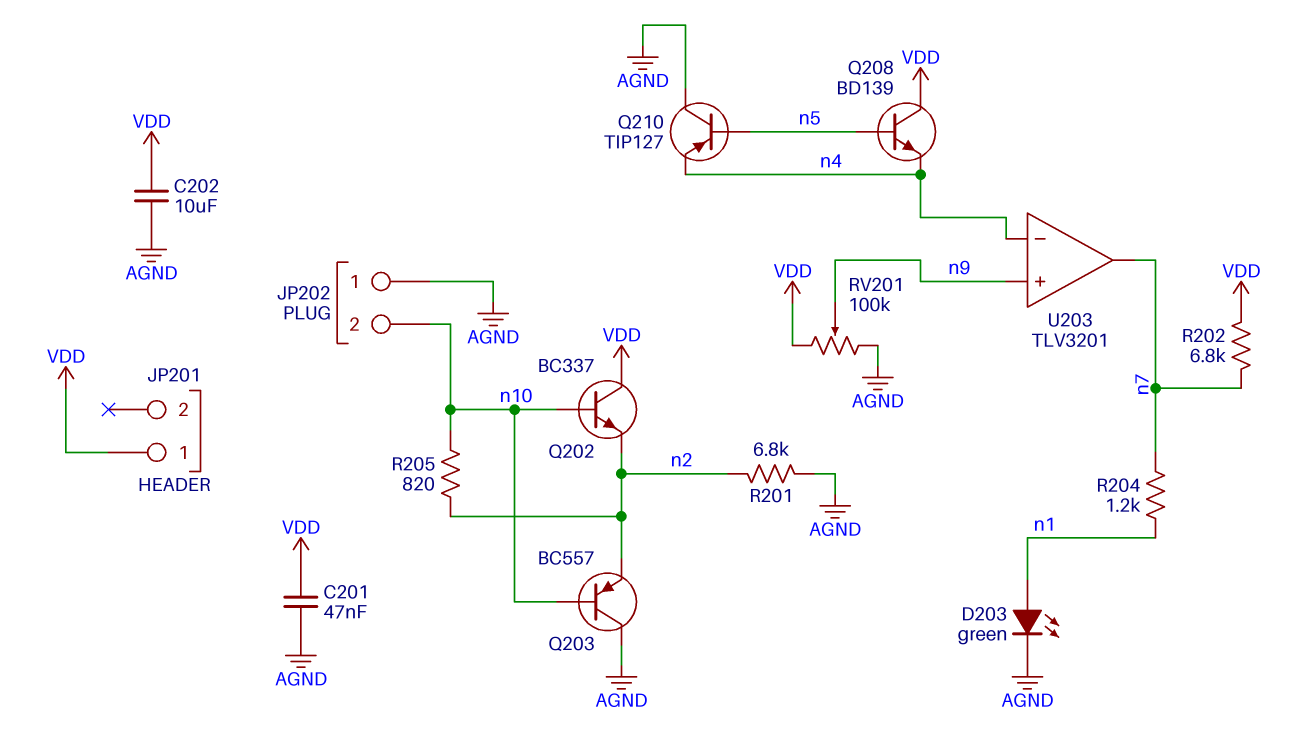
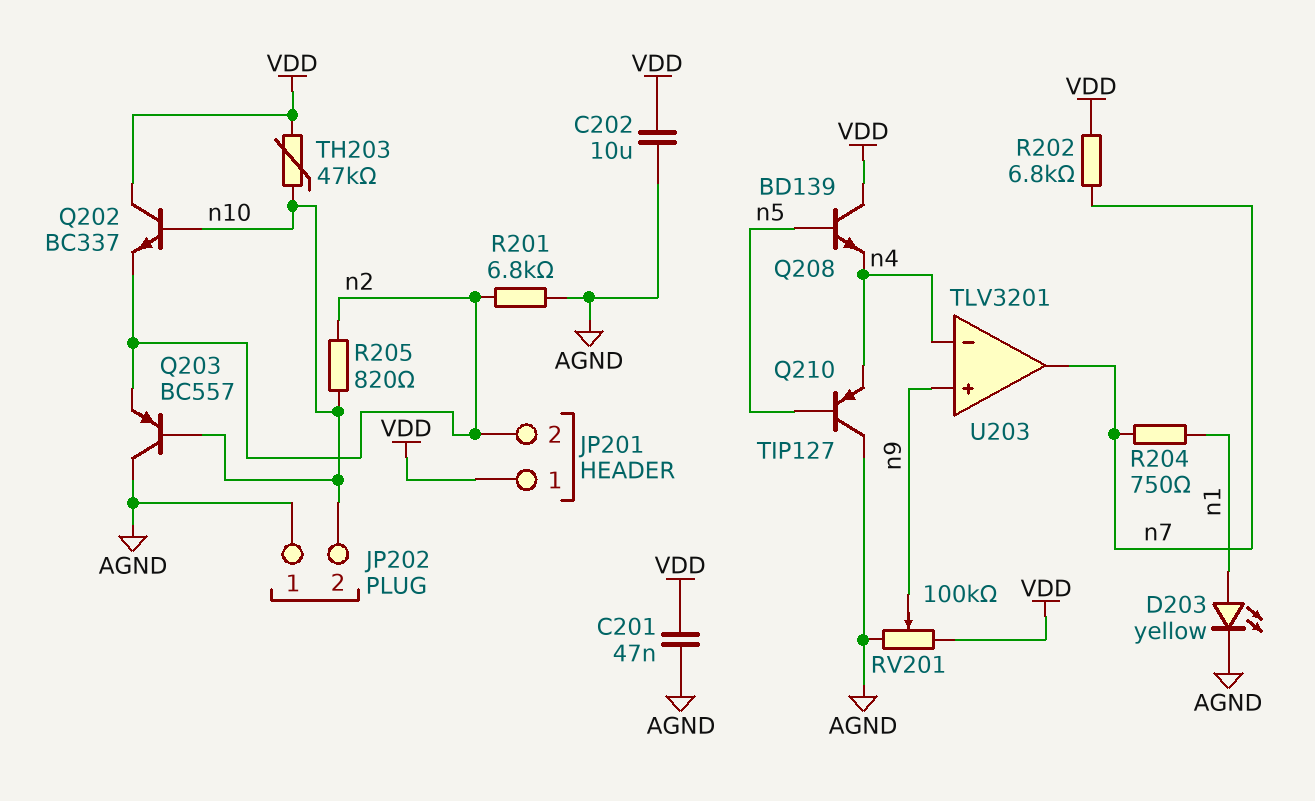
D203: LED green (A n1, K AGND) -> LED yellow (A n1, K AGND)
JP201 pin 2: none -> n2
R204: 1.2k (n1, n7) -> 750 (n1, n7)
TH203: none -> 47k (VDD, n10)

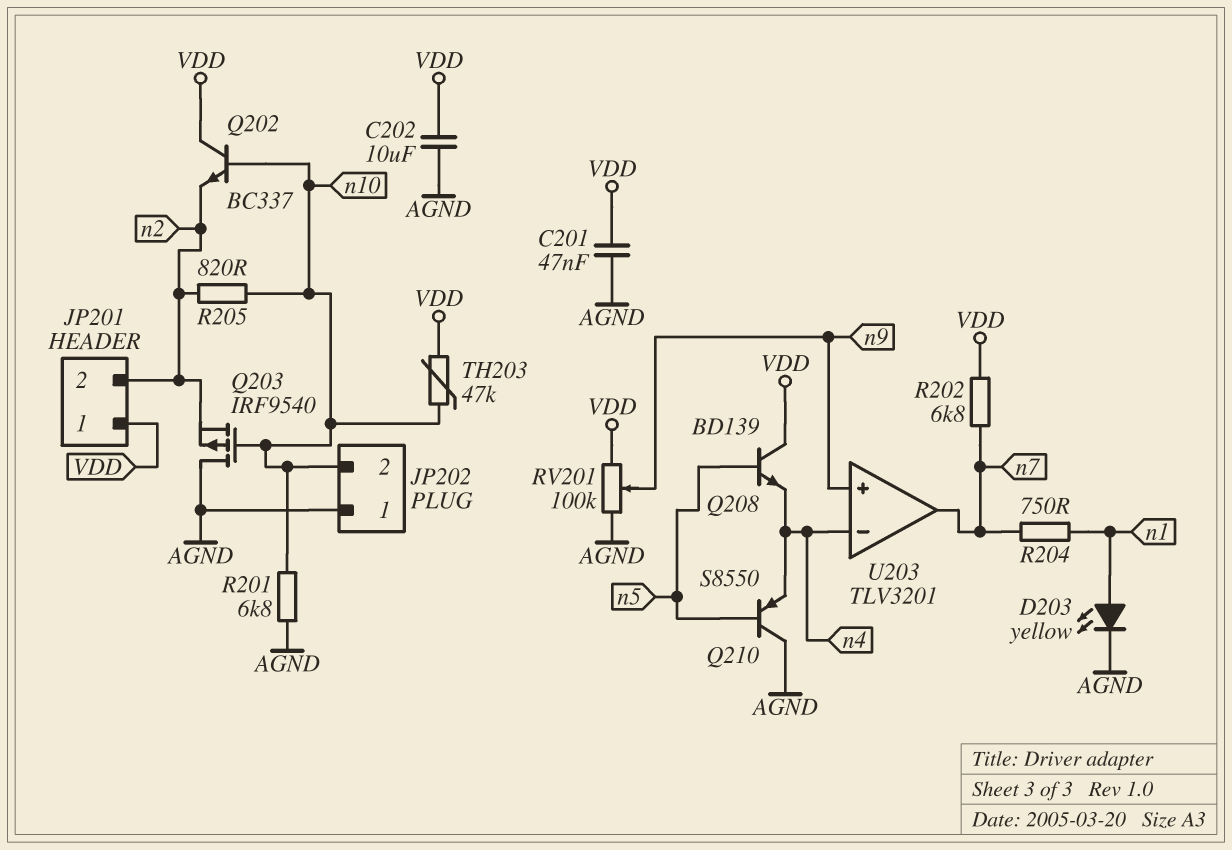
Q203: PNP BC557 (B n10, C AGND, E n2) -> PMOS IRF9540 (G n10, D AGND, S n2)
Q210: PNP TIP127 (B n5, C AGND, E n4) -> PNP S8550 (B n5, C AGND, E n4)
R201: 6.8k (AGND, n2) -> 6.8k (AGND, n10)

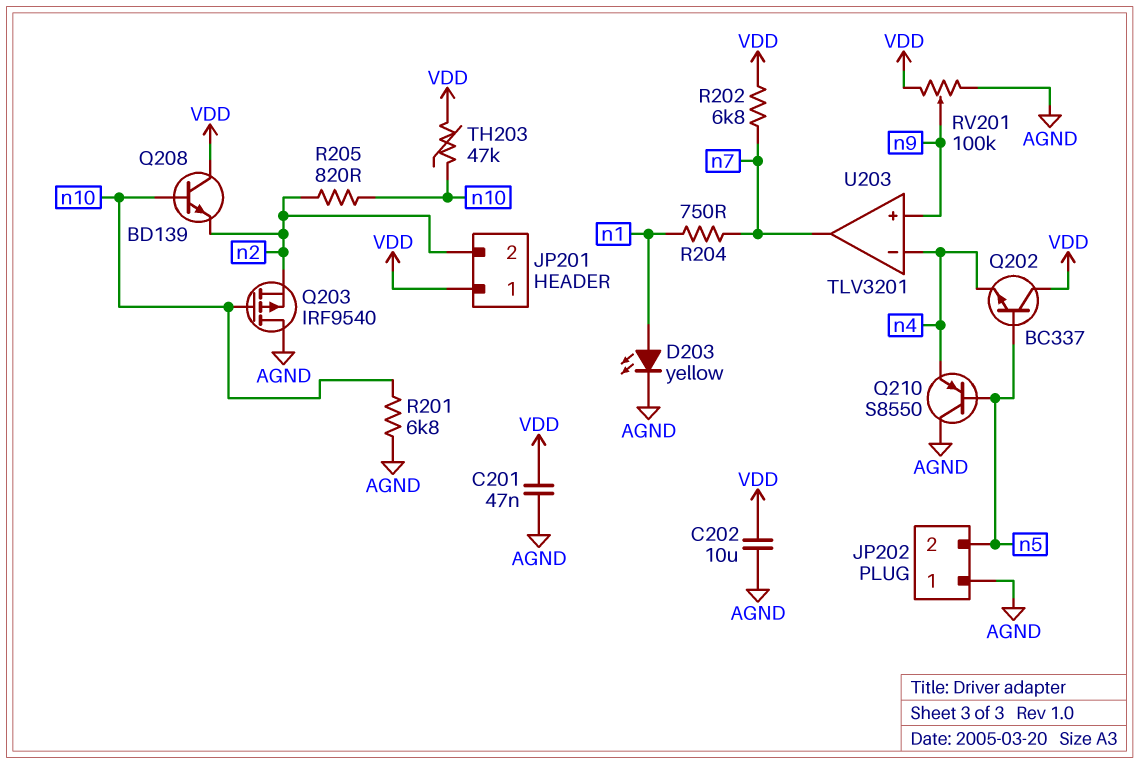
JP202 pin 2: n10 -> n5
Q202: NPN BC337 (B n10, C VDD, E n2) -> NPN BC337 (B n5, C VDD, E n4)
Q208: NPN BD139 (B n5, C VDD, E n4) -> NPN BD139 (B n10, C VDD, E n2)

